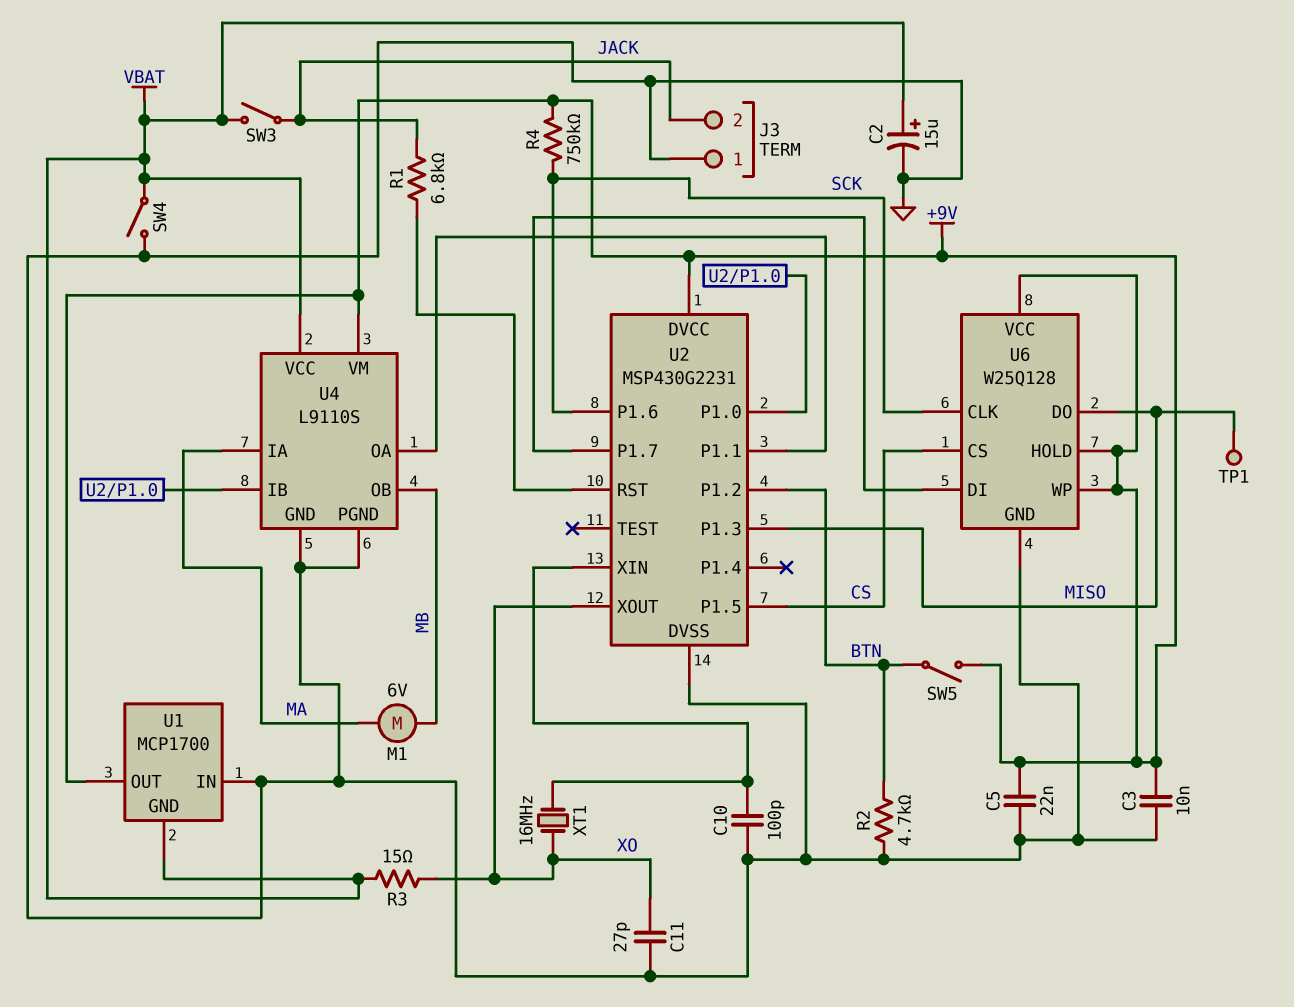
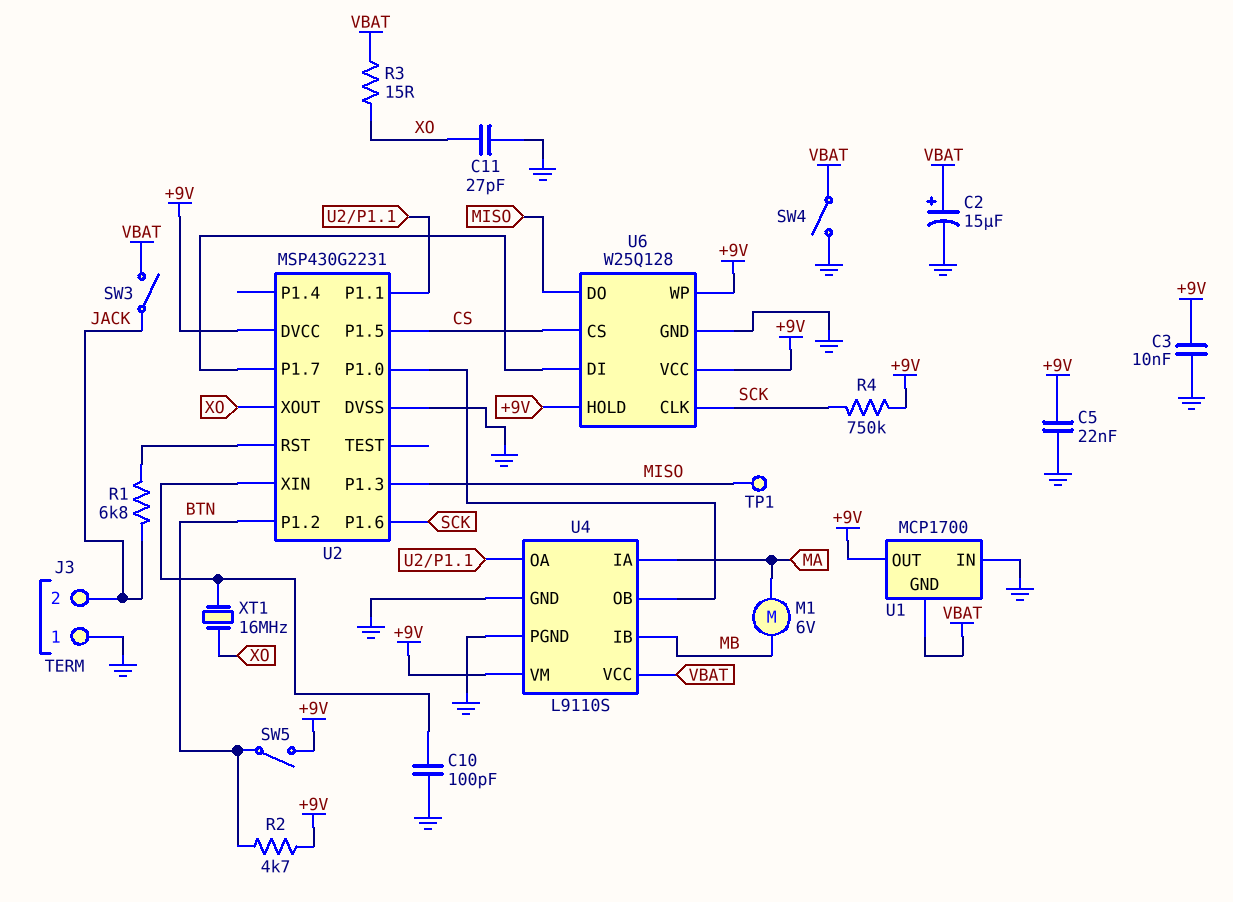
R2: 4.7k (BTN, GND) -> 4.7k (+9V, BTN)
U4 pin IB: U2/P1.0 -> MB
U4 pin OB: MB -> U2/P1.0

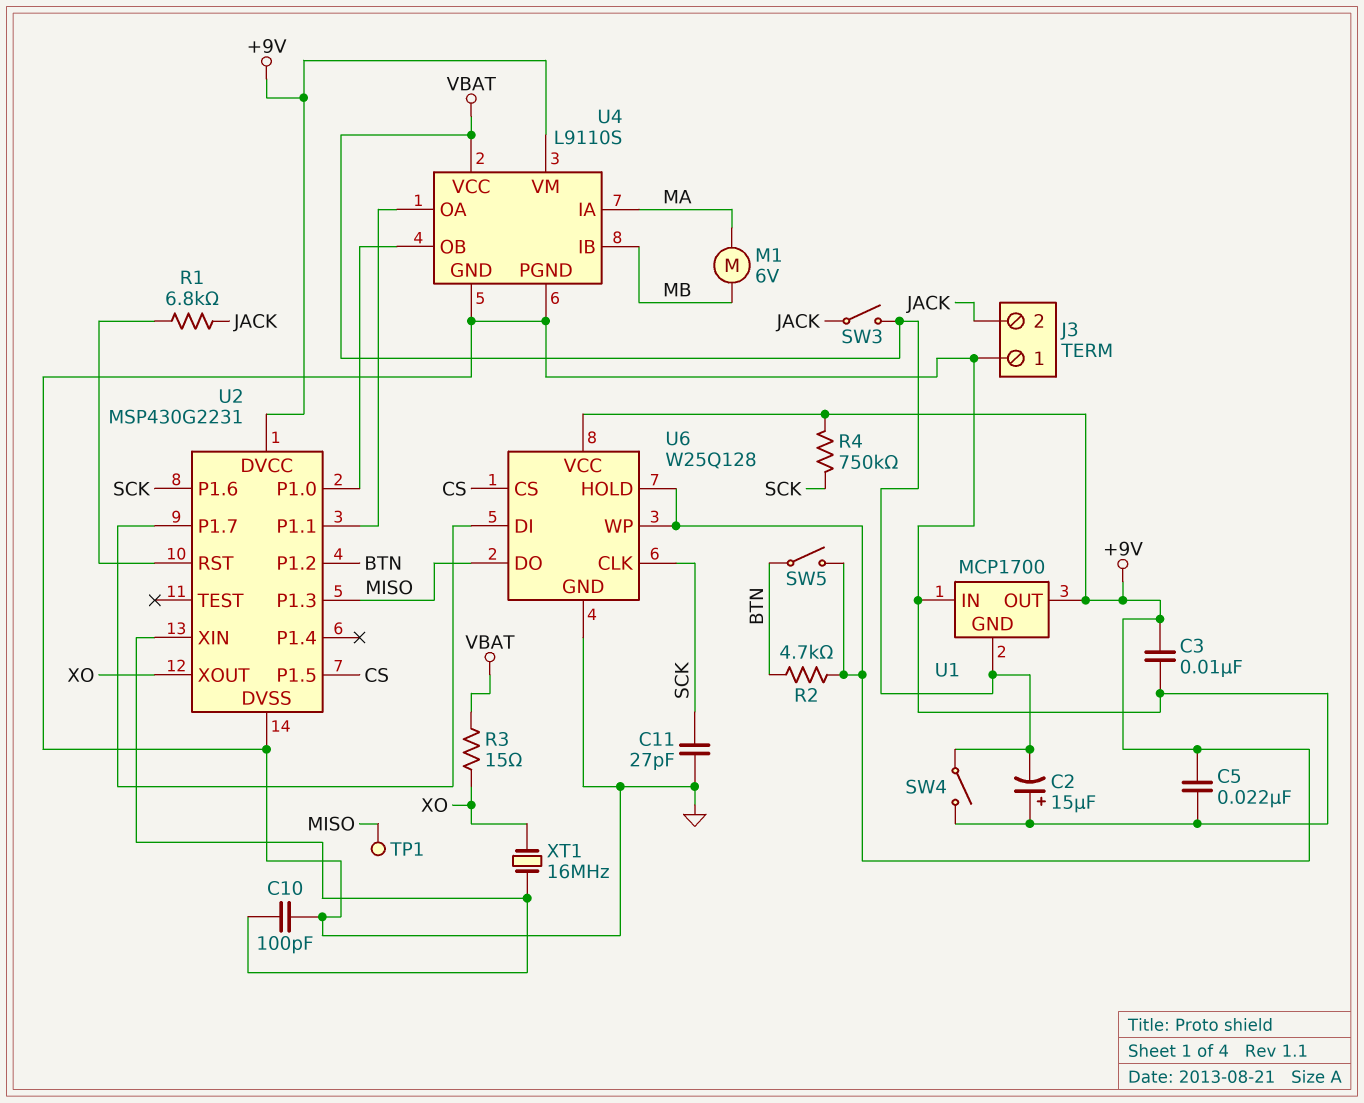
C2: 15uF (plus VBAT, minus GND) -> 15uF (plus GND, minus VBAT)
C11: 27pF (GND, XO) -> 27pF (GND, SCK)

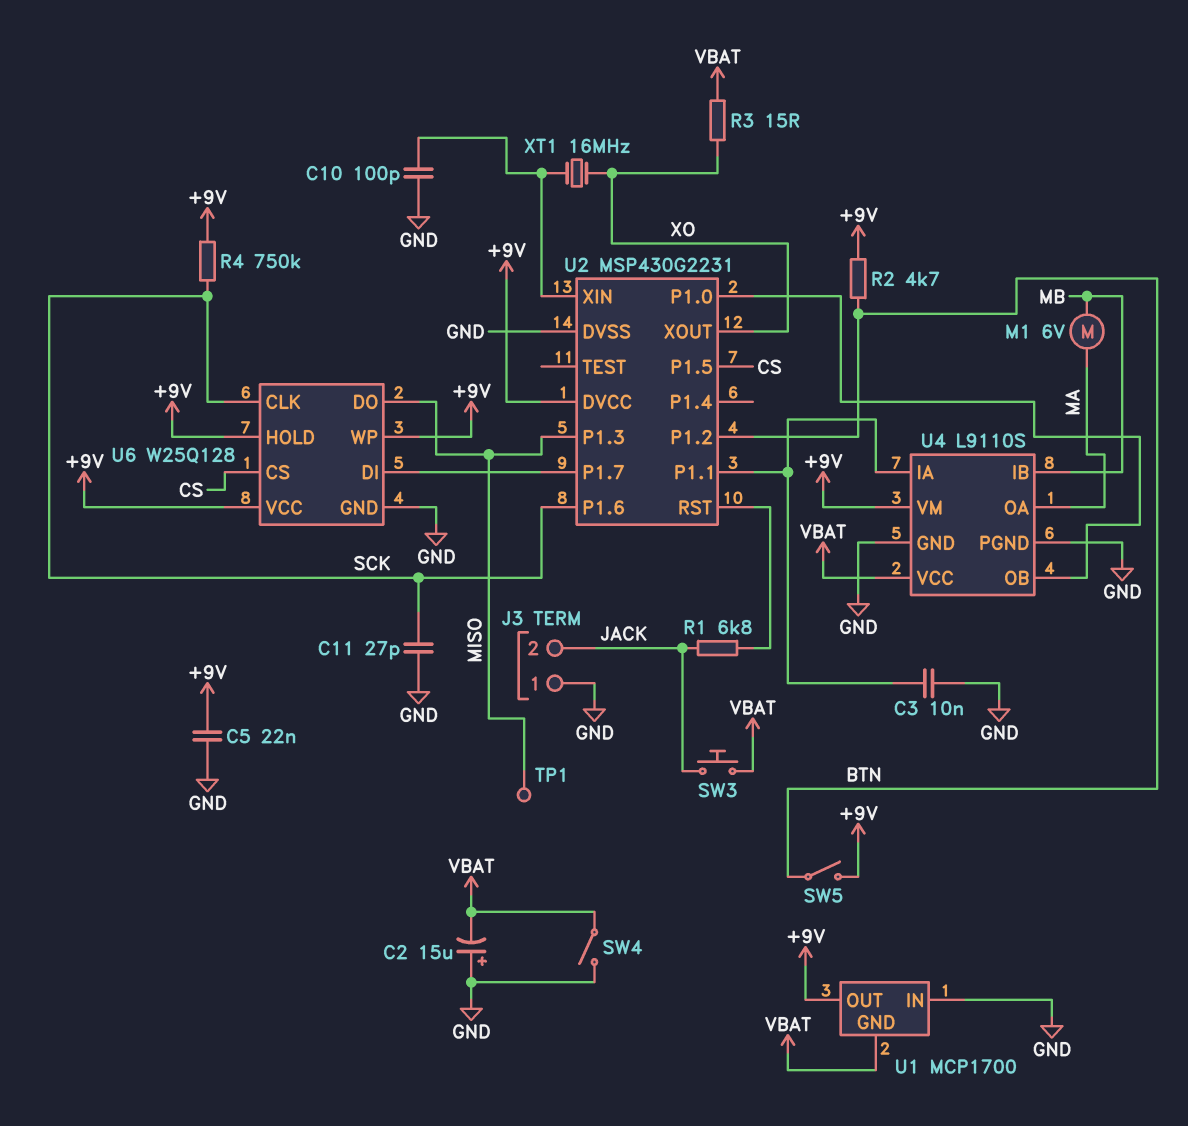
C3: 10nF (+9V, GND) -> 10nF (GND, U2/P1.1)
SW3: switch (JACK, VBAT) -> button (JACK, VBAT)
U4 pin IA: MA -> U2/P1.1
U4 pin OA: U2/P1.1 -> MA

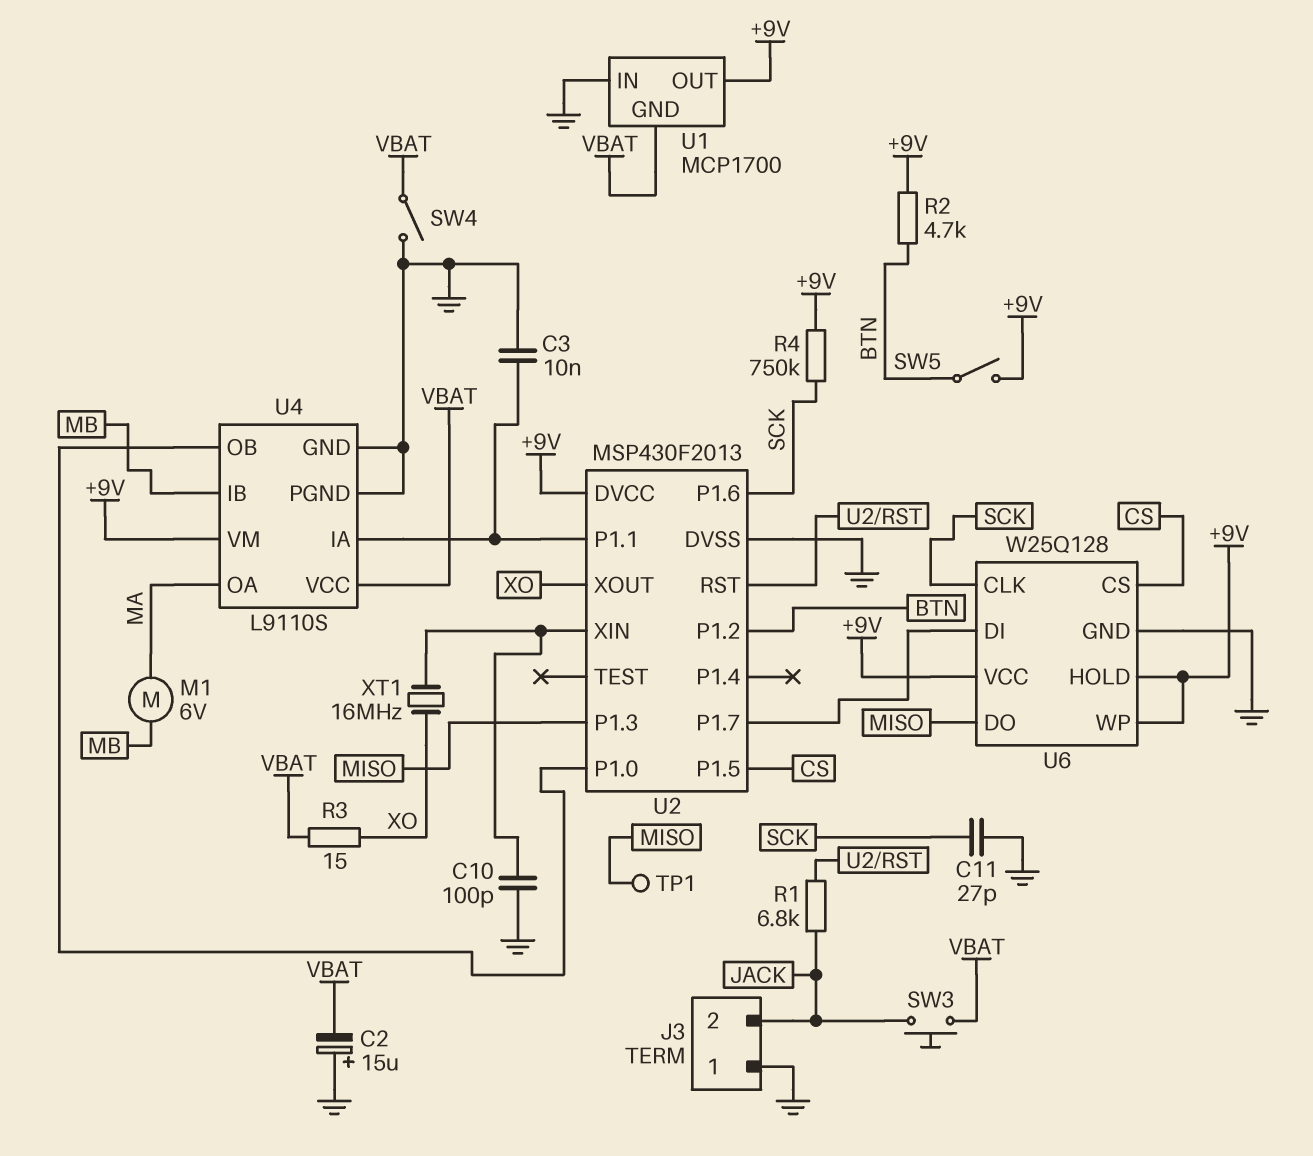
C5: 22nF (+9V, GND) -> none
U2: MSP430G2231 -> MSP430F2013

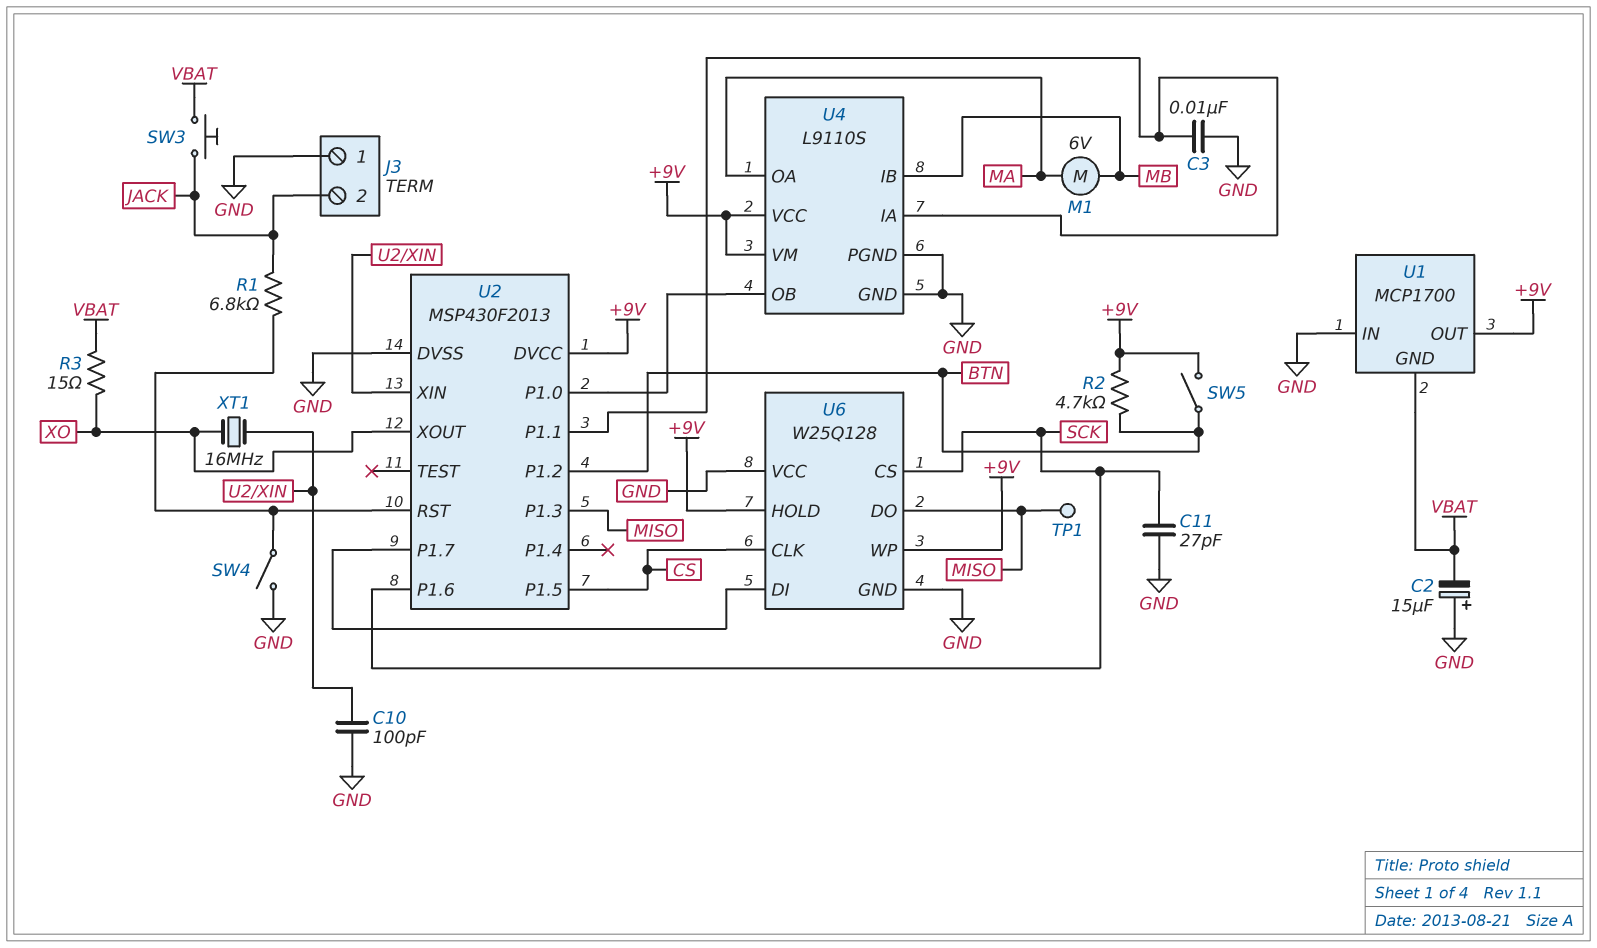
R4: 750k (+9V, SCK) -> none
SW4: switch (GND, VBAT) -> switch (GND, U2/RST)
U4 pin VCC: VBAT -> +9V
U6 pin CLK: SCK -> CS
U6 pin CS: CS -> SCK
U6 pin VCC: +9V -> GND

